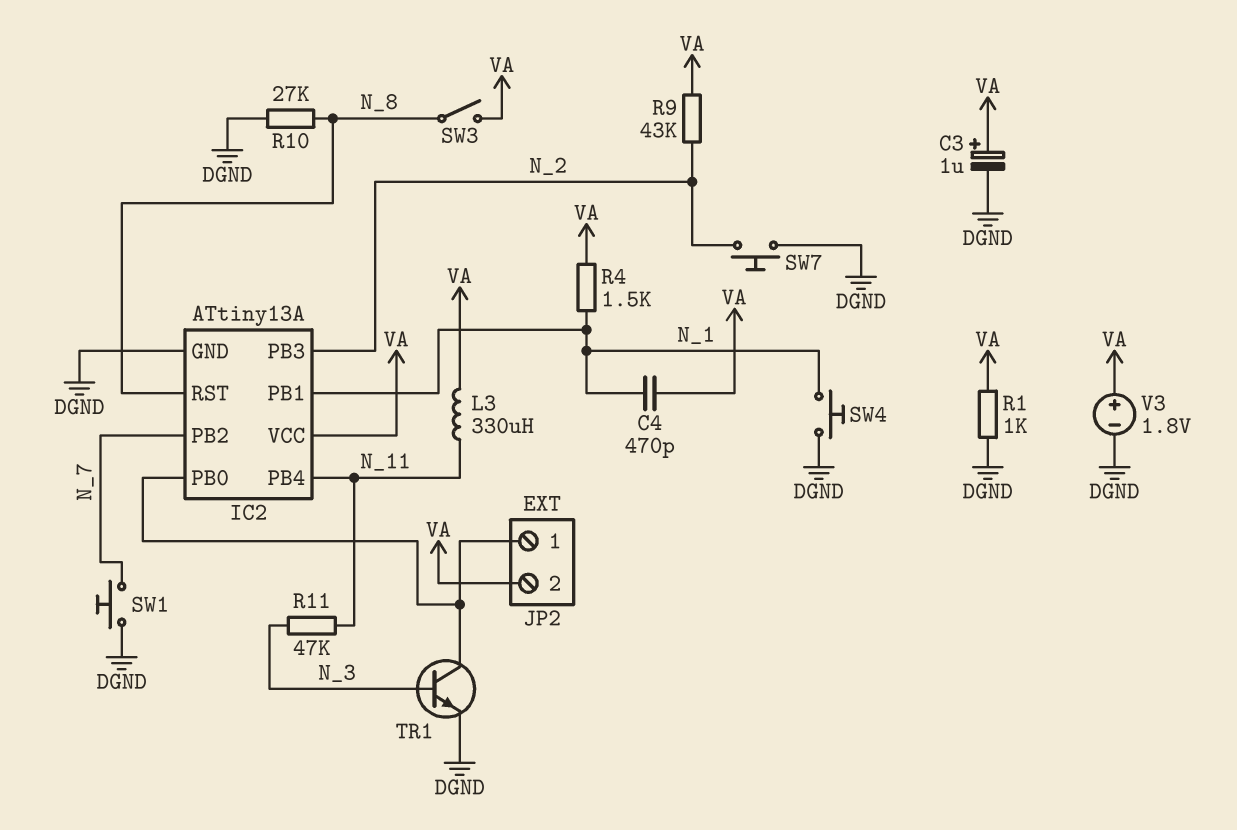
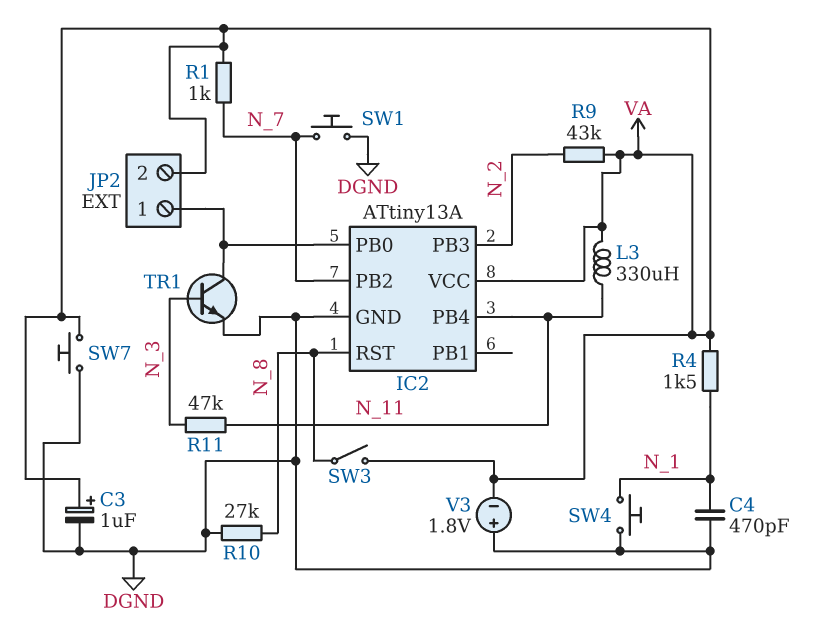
C4: 470pF (N_1, VA) -> 470pF (DGND, N_1)
IC2 pin PB1: N_1 -> none
R1: 1k (DGND, VA) -> 1k (N_7, VA)
SW7: button (DGND, N_2) -> button (DGND, VA)
V3: 1.8V (plus VA, minus DGND) -> 1.8V (plus DGND, minus VA)

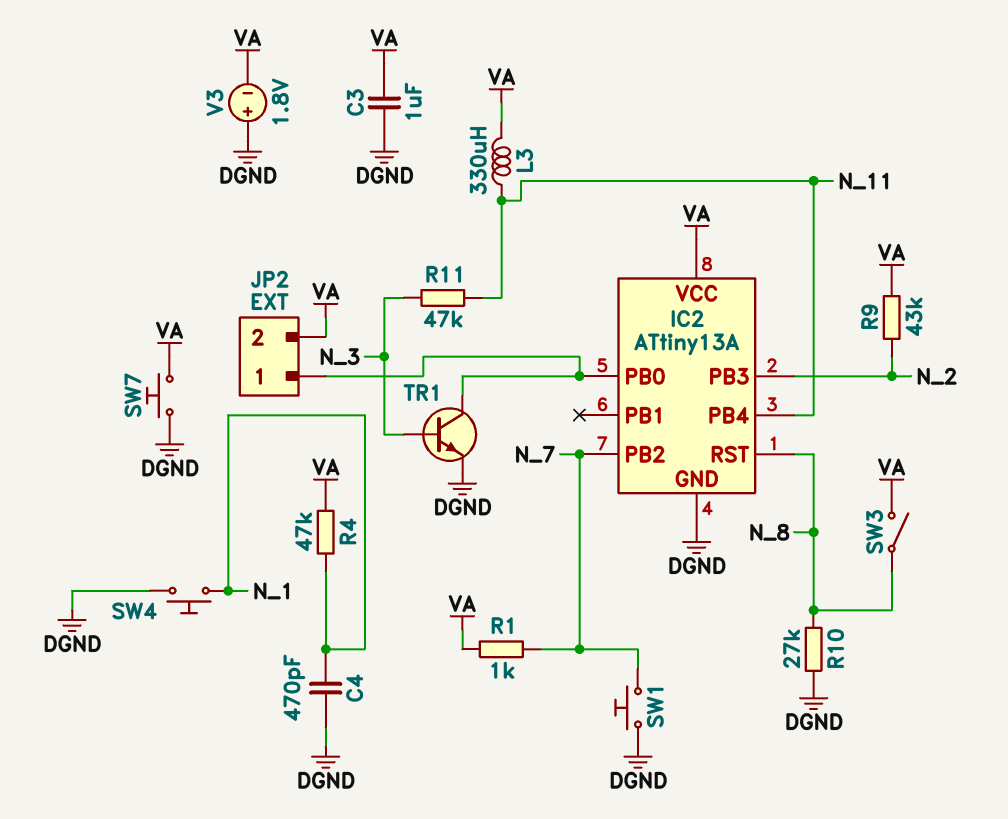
C3: 1uF (plus VA, minus DGND) -> 1uF (DGND, VA)
R4: 1.5k (N_1, VA) -> 47k (N_1, VA)

